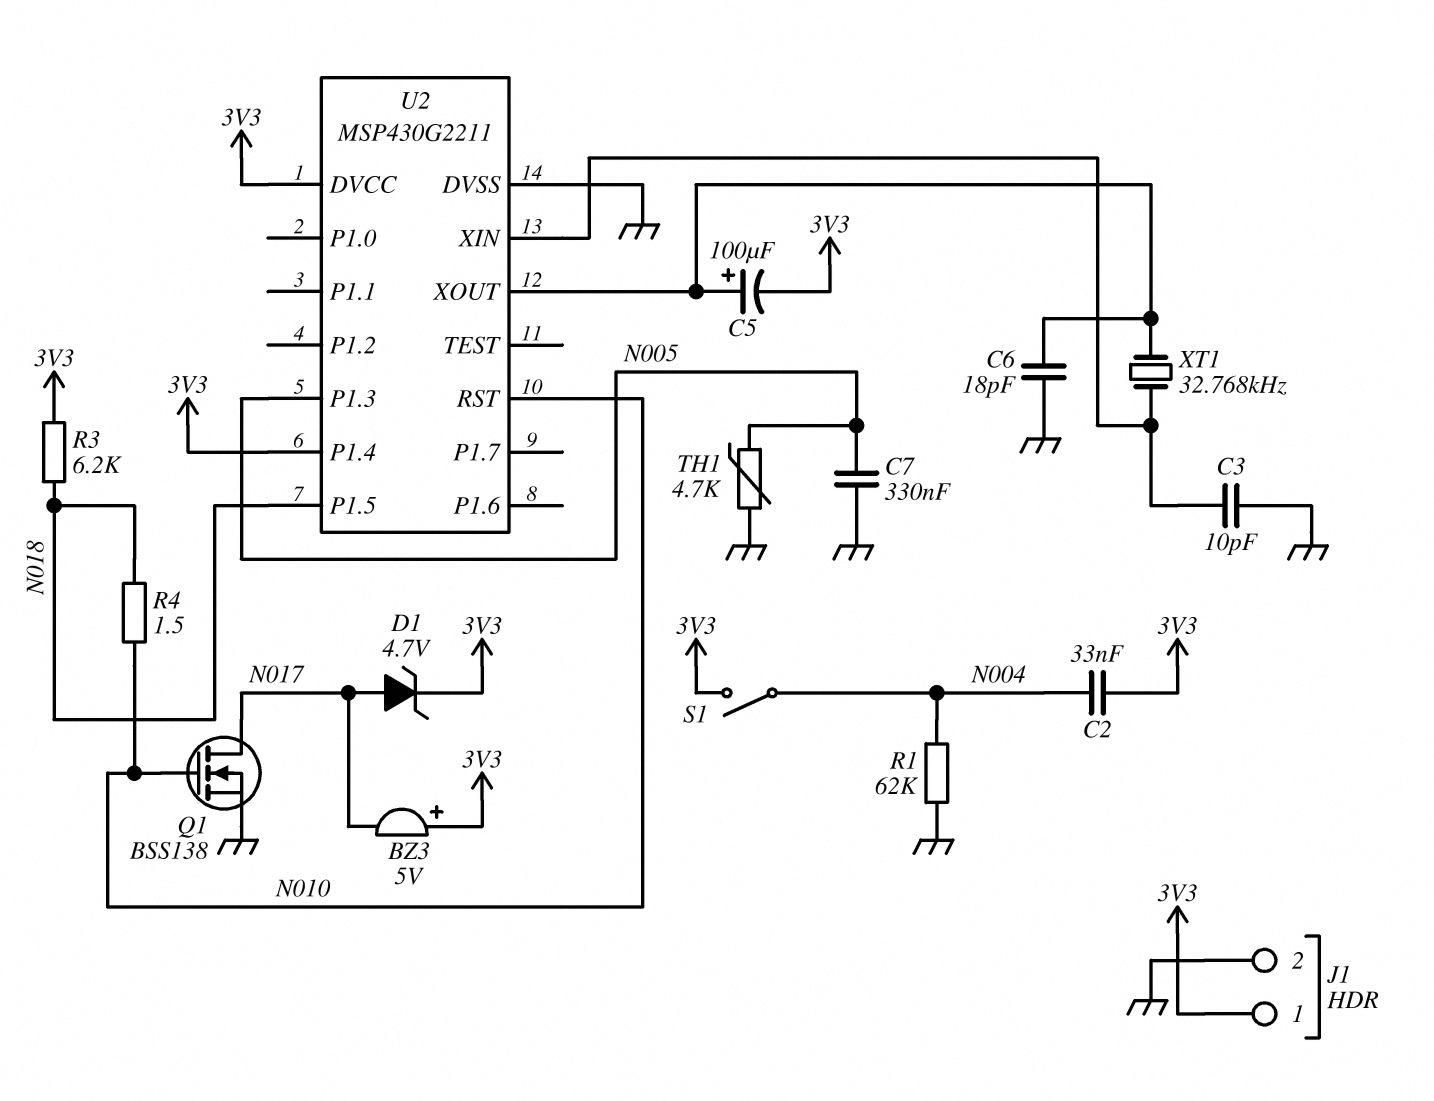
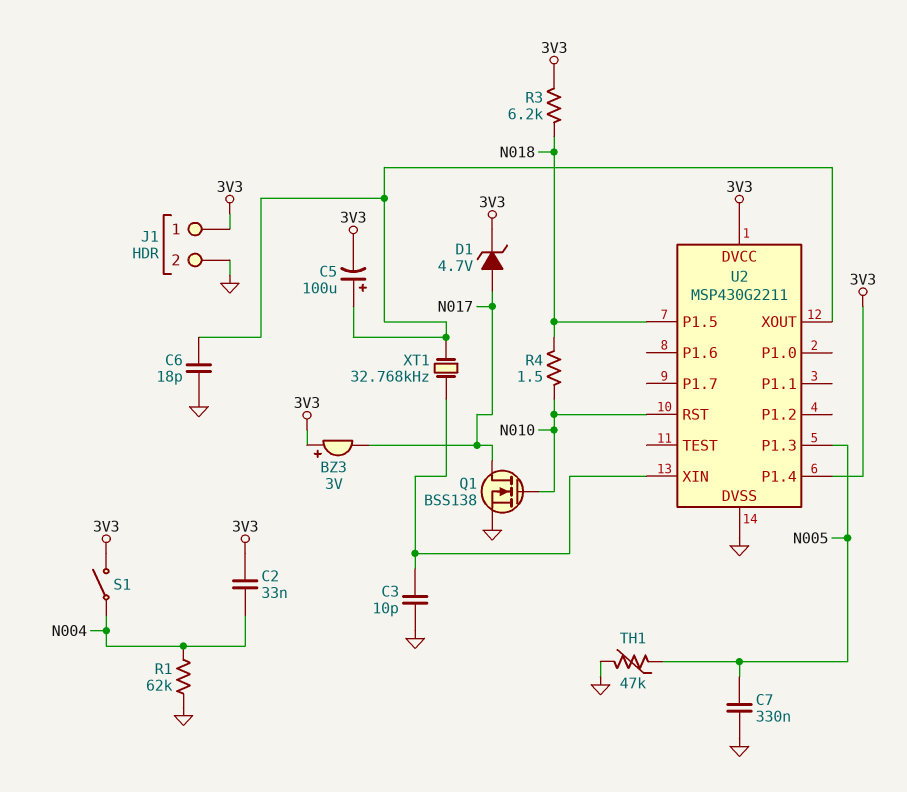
BZ3: buzzer 5V (plus 3V3, minus N017) -> buzzer 3V (plus 3V3, minus N017)
TH1: 4.7k (GND, N005) -> 47k (GND, N005)

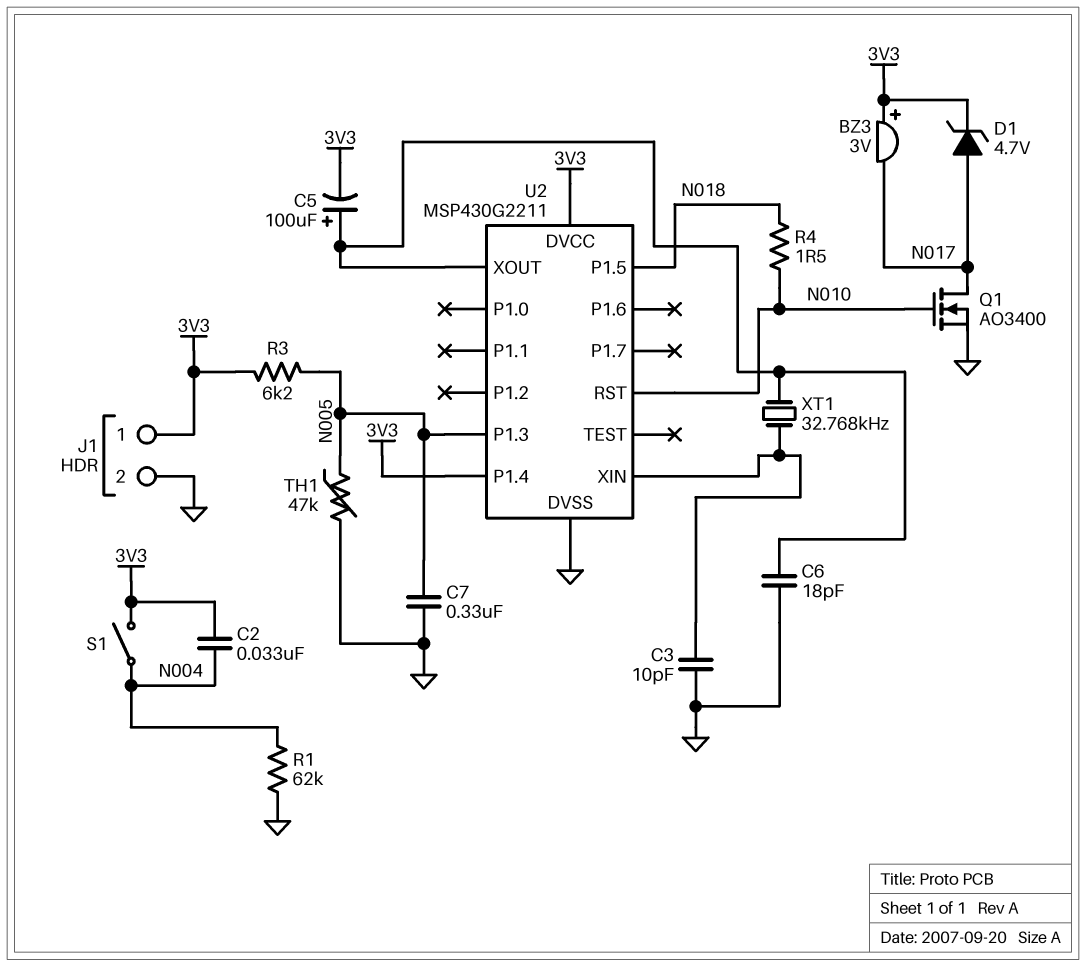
Q1: NMOS BSS138 (G N010, D N017, S GND) -> NMOS AO3400 (G N010, D N017, S GND)
R3: 6.2k (3V3, N018) -> 6.2k (3V3, N005)

